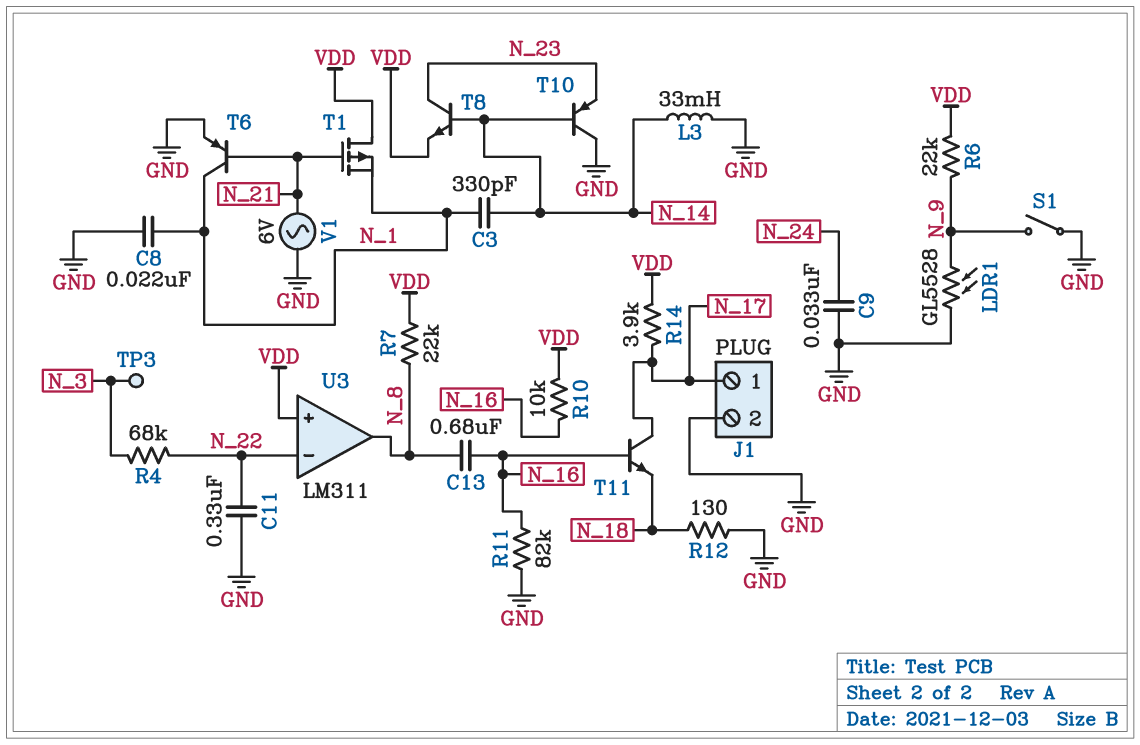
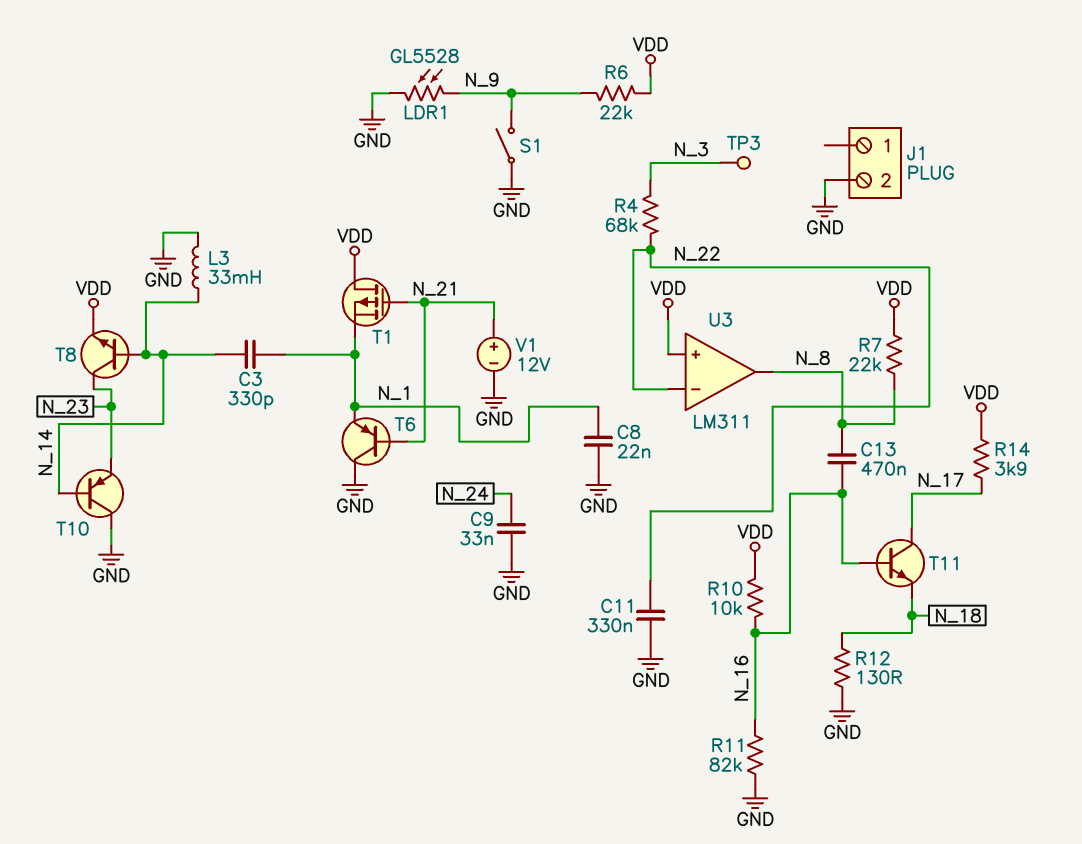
C13: 680nF (N_8, N_16) -> 470nF (N_8, N_16)
J1 pin 1: N_17 -> none
T6: PNP (B N_21, C N_1, E GND) -> PNP (B N_21, C GND, E N_1)
V1: AC 6V (GND, N_21) -> 12V (plus N_21, minus GND)

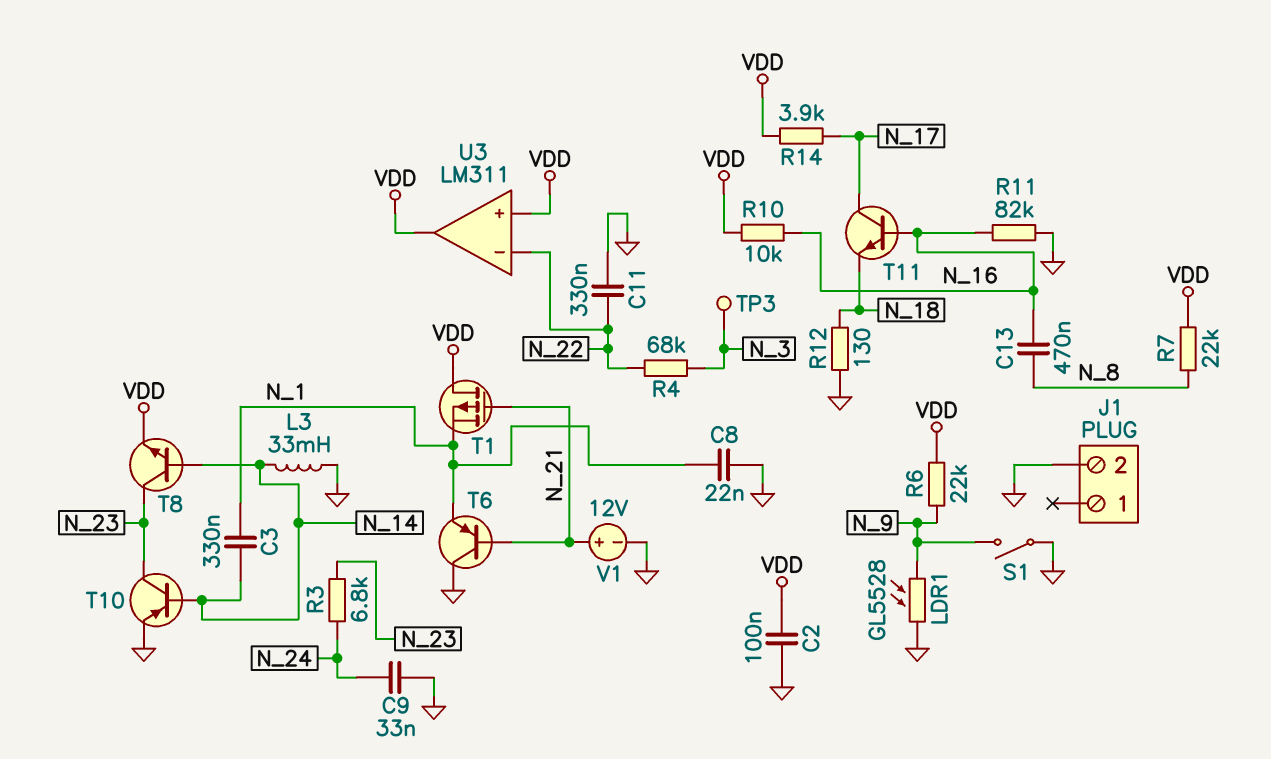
C2: none -> 100nF (GND, VDD)
C3: 330pF (N_1, N_14) -> 330nF (N_1, N_14)
R3: none -> 6.8k (N_23, N_24)
T10: PNP (B N_14, C GND, E N_23) -> PNP (B N_14, C N_23, E GND)
U3 pin out: N_8 -> VDD

